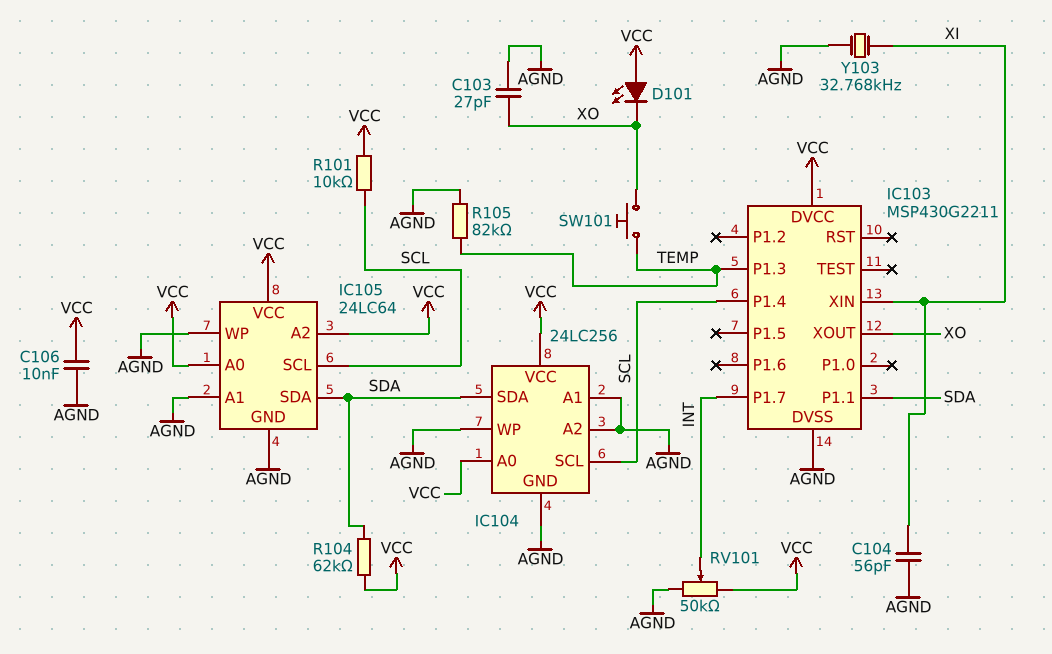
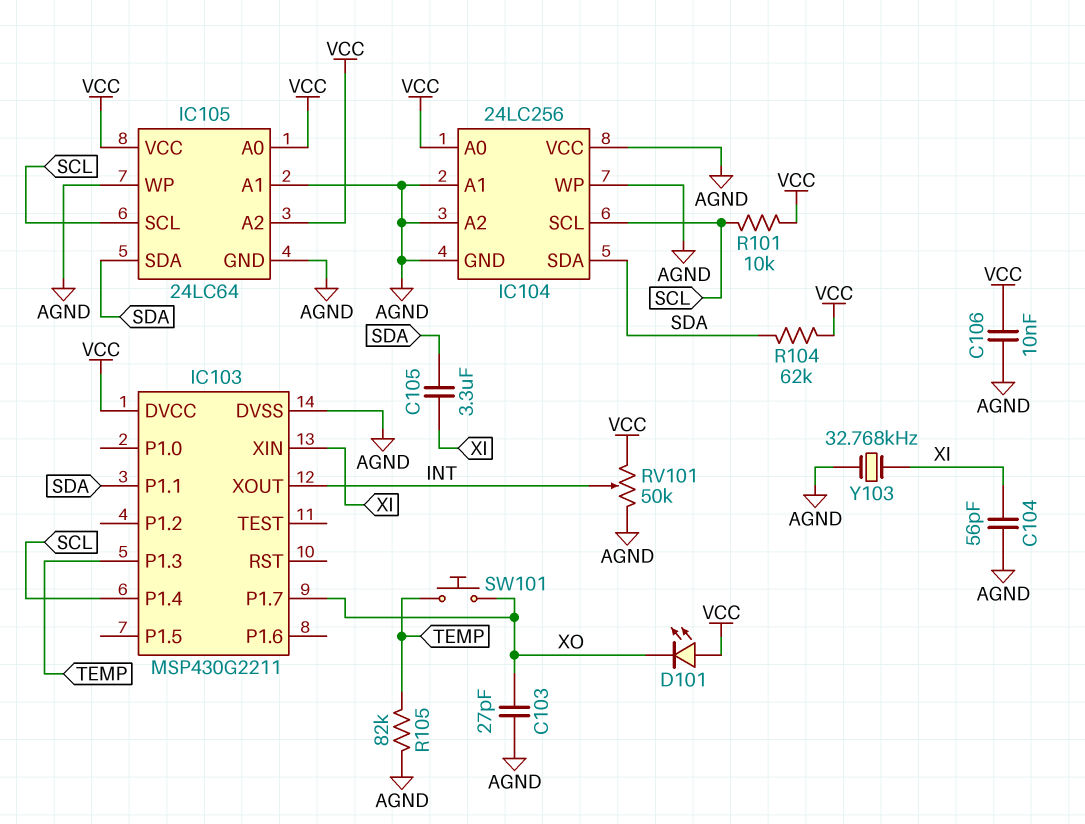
C105: none -> 3.3uF (SDA, XI)
IC103 pin P1.7: INT -> XO
IC103 pin XOUT: XO -> INT
IC104 pin VCC: VCC -> AGND

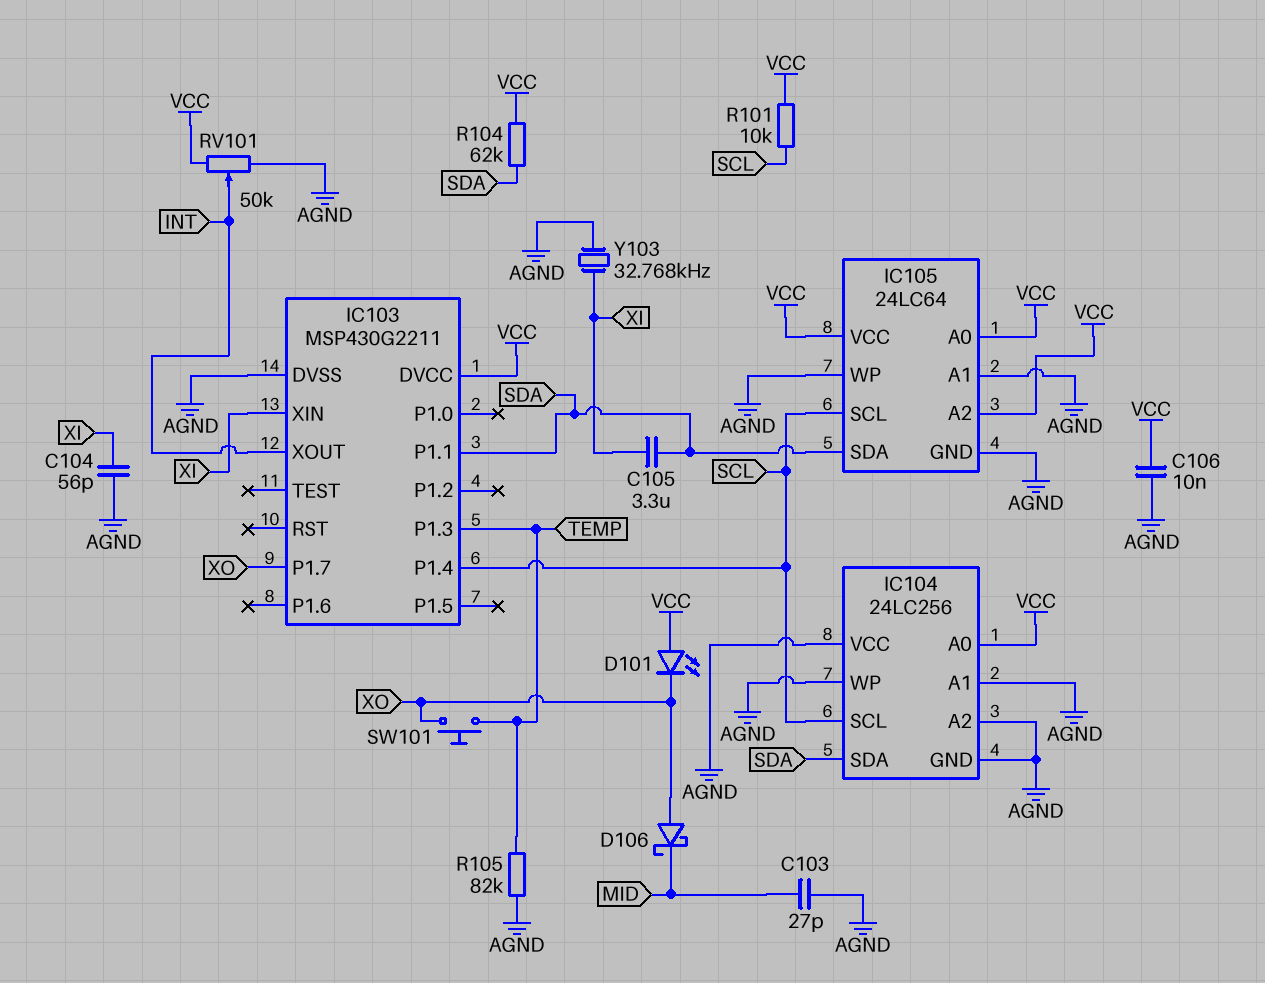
C103: 27pF (AGND, XO) -> 27pF (AGND, MID)
D106: none -> schottky (A XO, K MID)

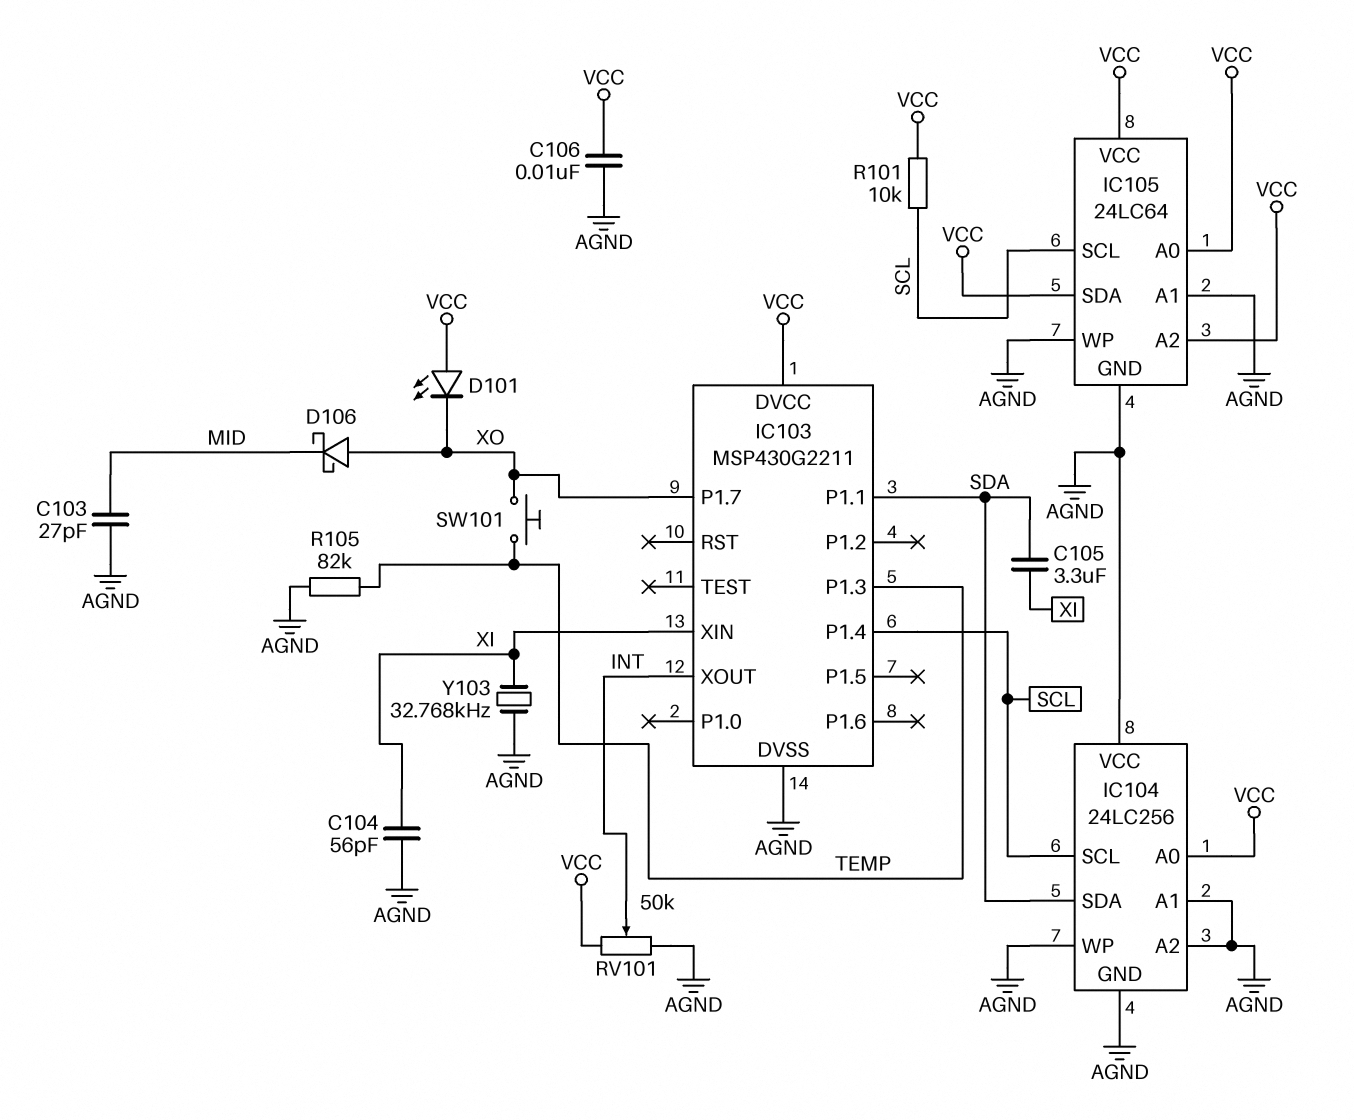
IC105 pin SDA: SDA -> VCC
R104: 62k (SDA, VCC) -> none

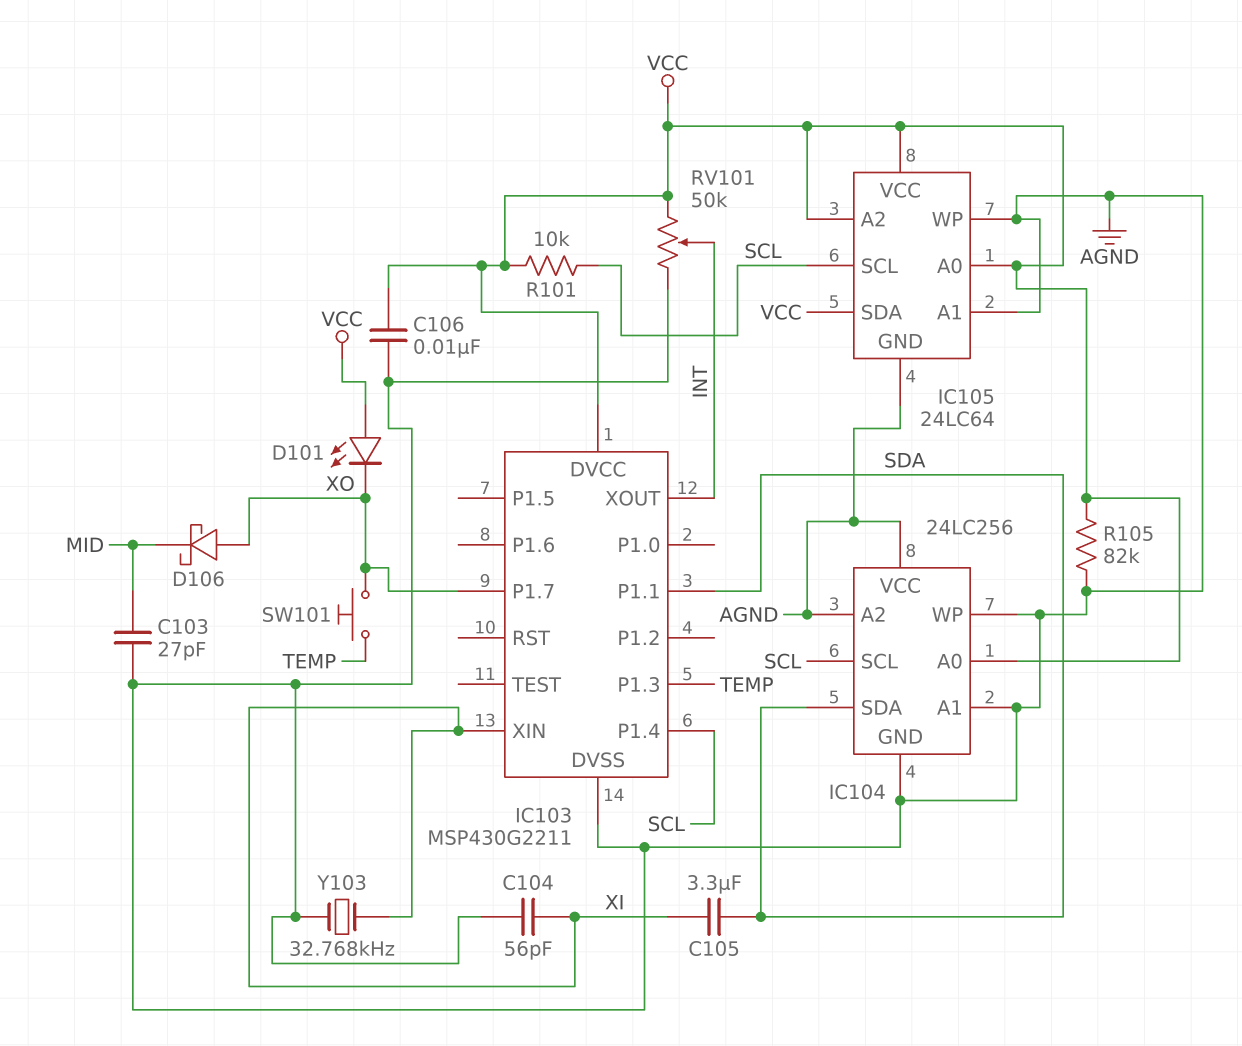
R105: 82k (AGND, TEMP) -> 82k (AGND, VCC)

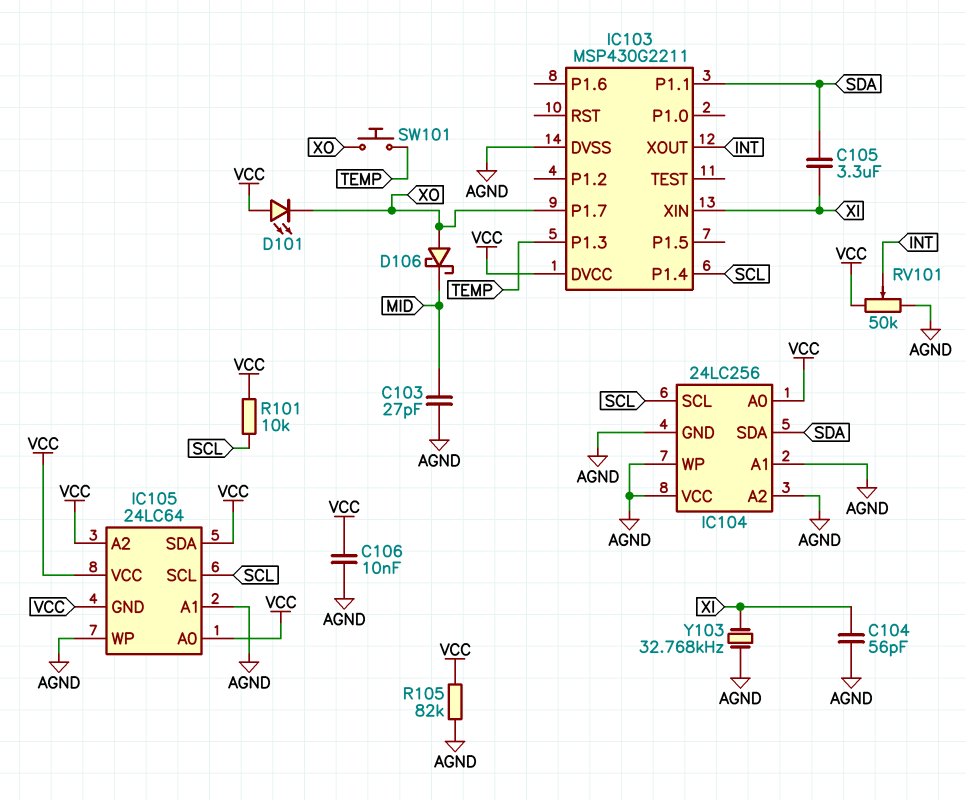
IC105 pin GND: AGND -> VCC

